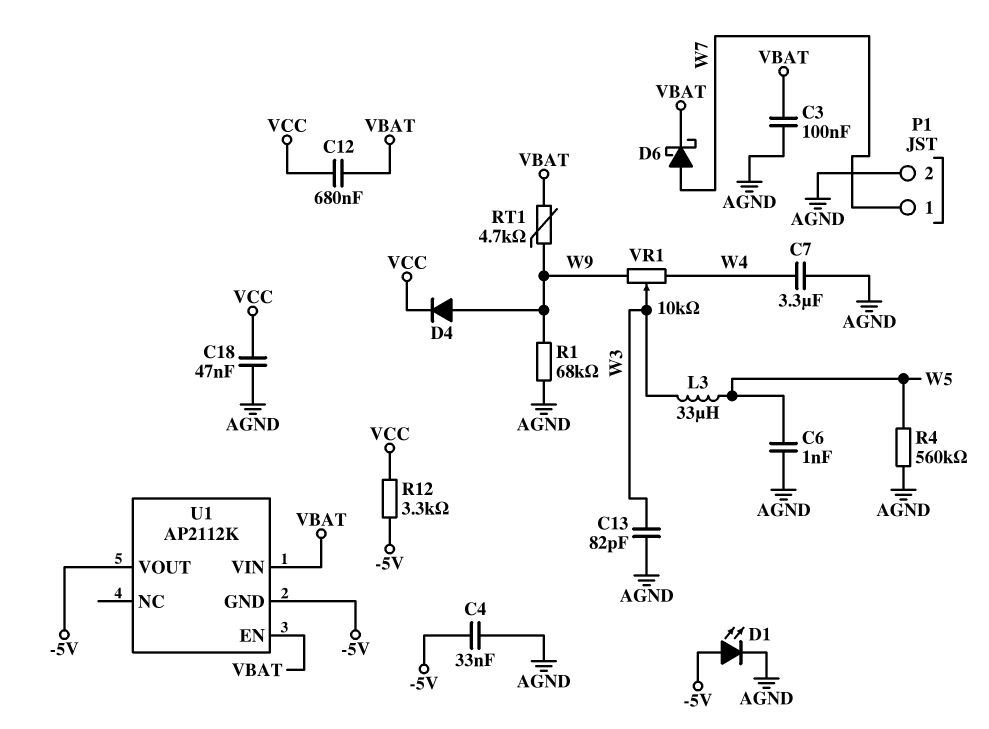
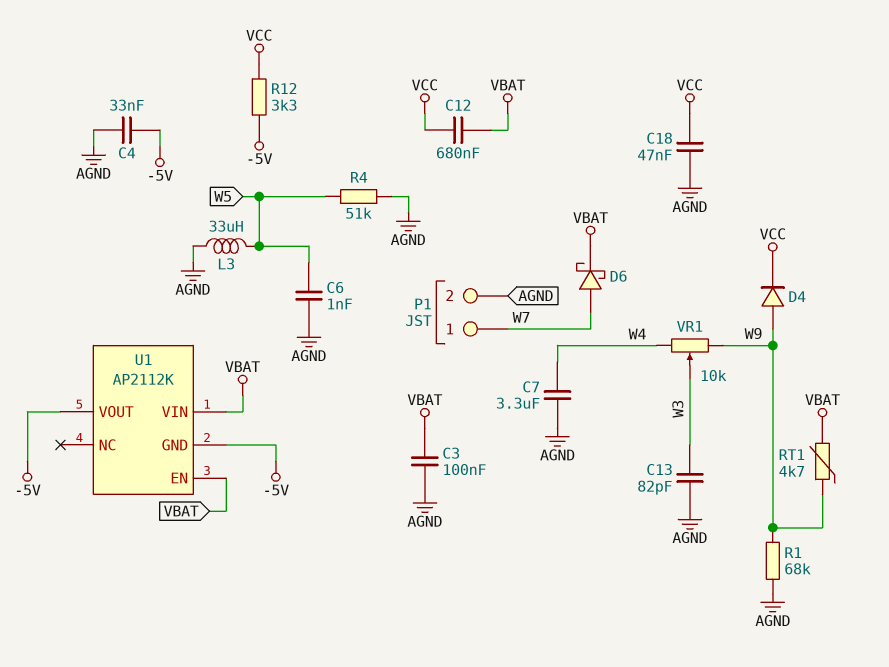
D1: LED (A -5V, K AGND) -> none
L3: 33uH (W3, W5) -> 33uH (AGND, W5)
R4: 560k (AGND, W5) -> 51k (AGND, W5)

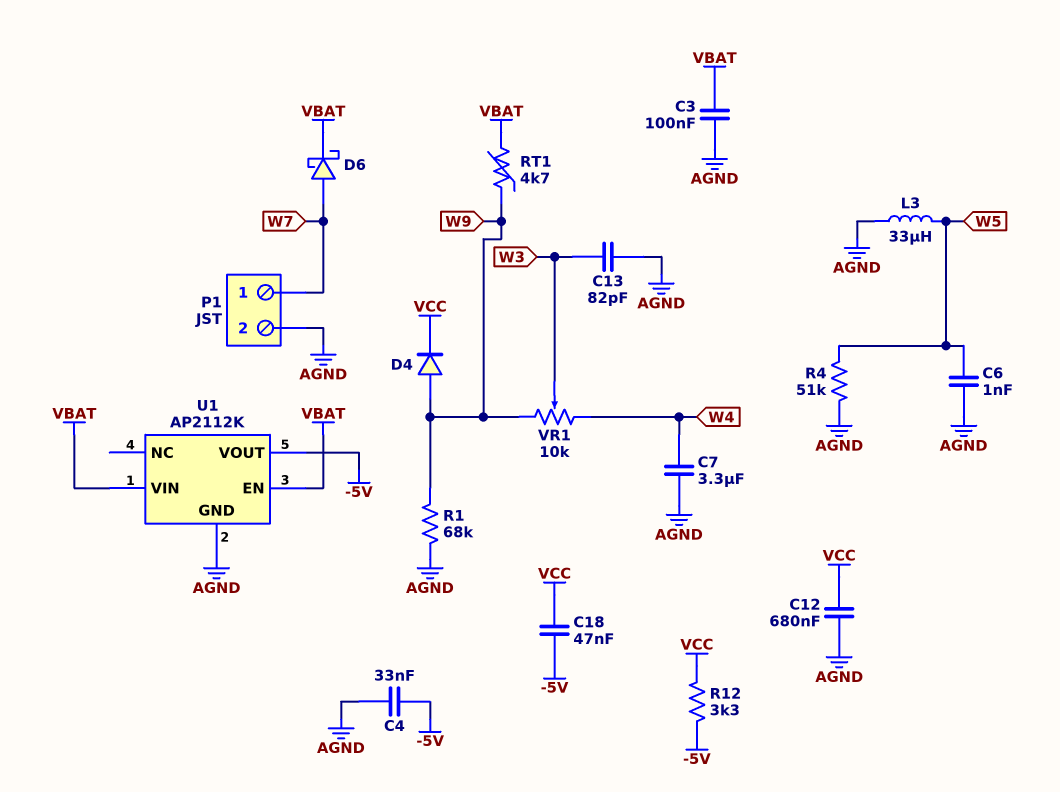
C12: 680nF (VBAT, VCC) -> 680nF (AGND, VCC)
C18: 47nF (AGND, VCC) -> 47nF (-5V, VCC)
U1 pin GND: -5V -> AGND

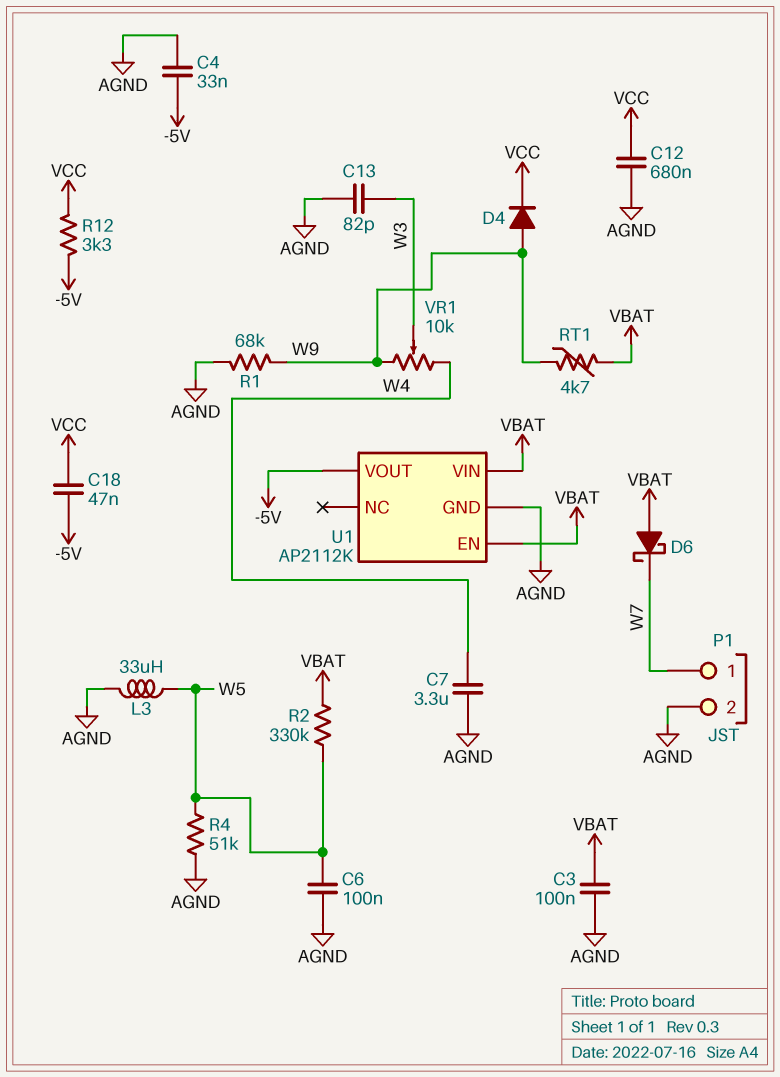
C6: 1nF (AGND, W5) -> 100nF (AGND, W5)
D6: schottky (A W7, K VBAT) -> schottky (A VBAT, K W7)
R2: none -> 330k (VBAT, W5)

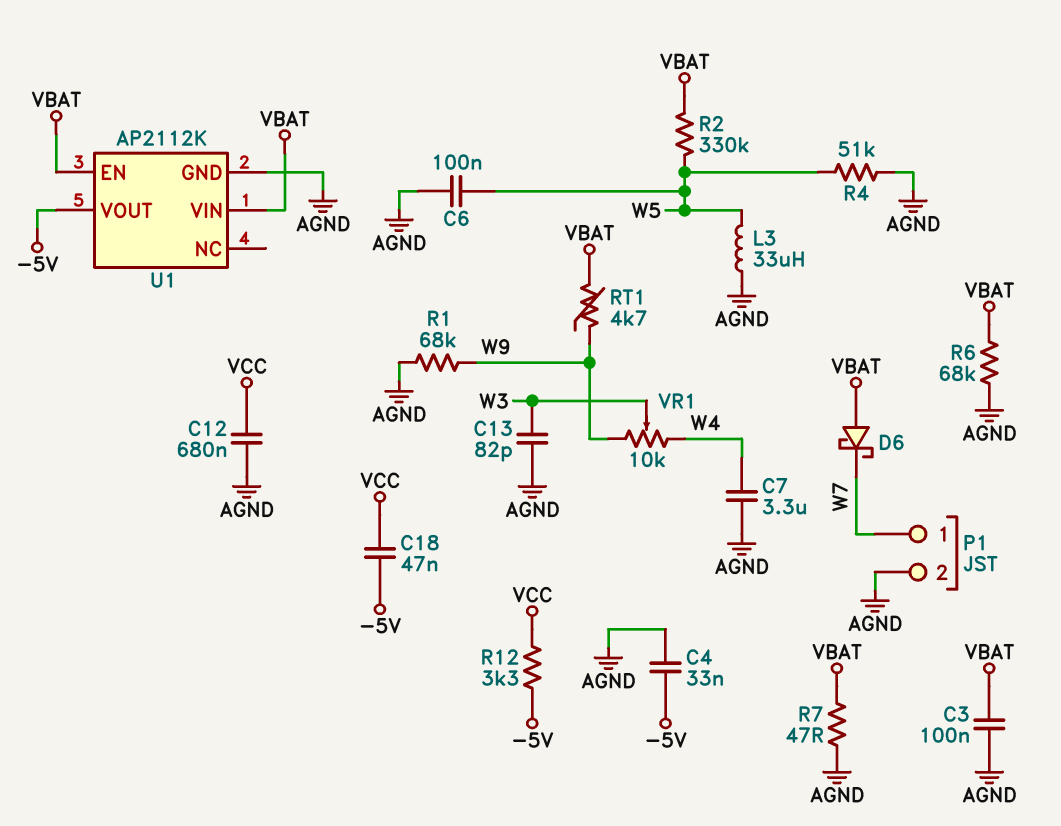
D4: diode (A W9, K VCC) -> none
R6: none -> 68k (AGND, VBAT)
R7: none -> 47 (AGND, VBAT)

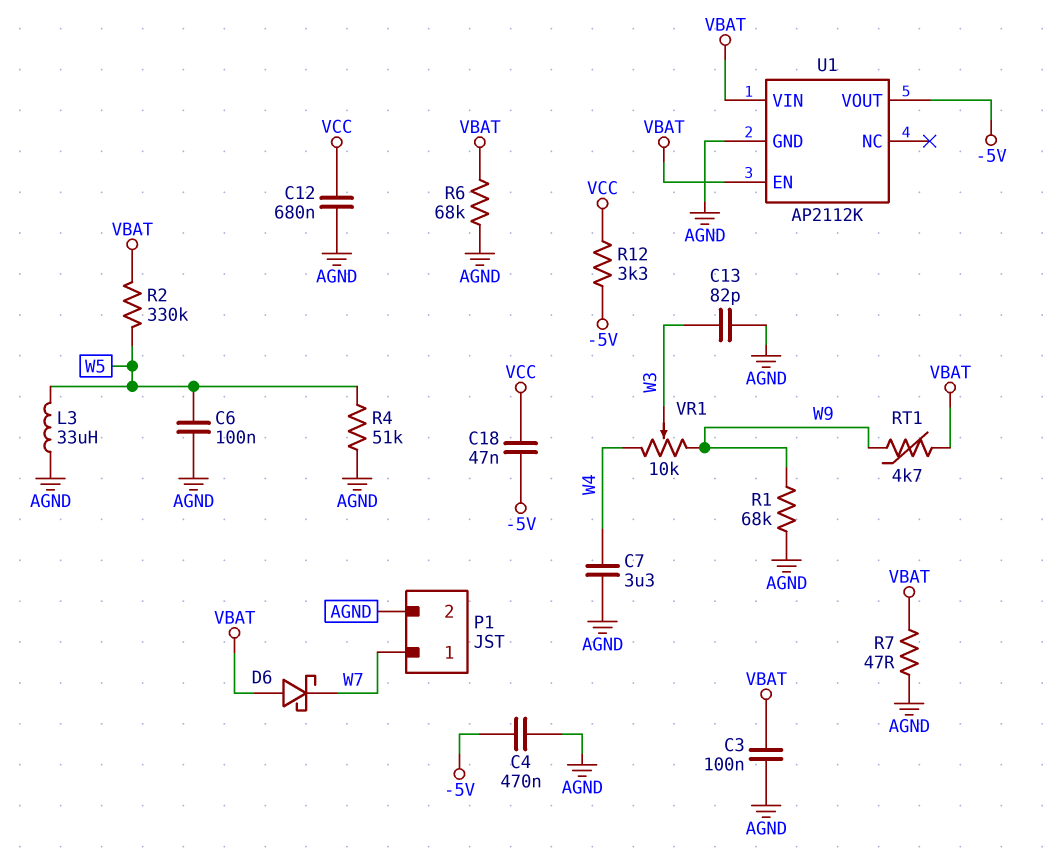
C4: 33nF (-5V, AGND) -> 470nF (-5V, AGND)

